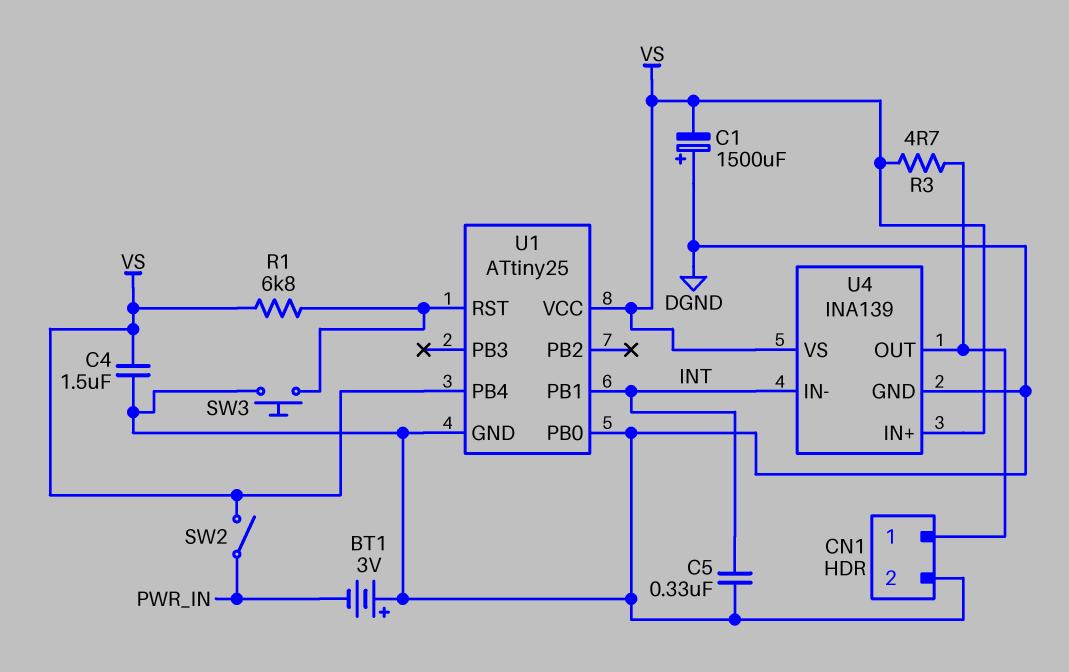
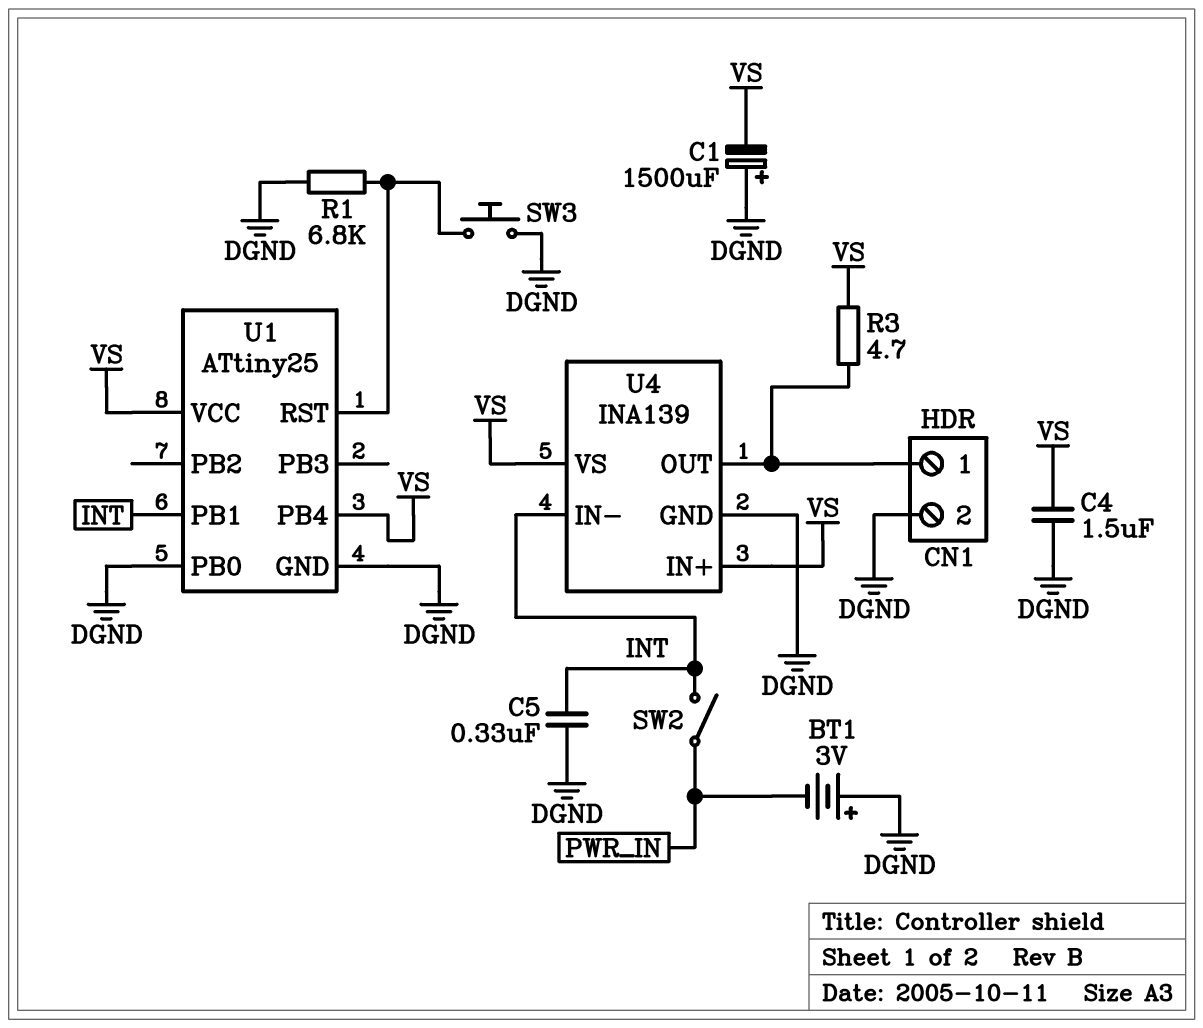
R1: 6.8k (U1/RST, VS) -> 6.8k (DGND, U1/RST)
SW2: switch (PWR_IN, VS) -> switch (INT, PWR_IN)

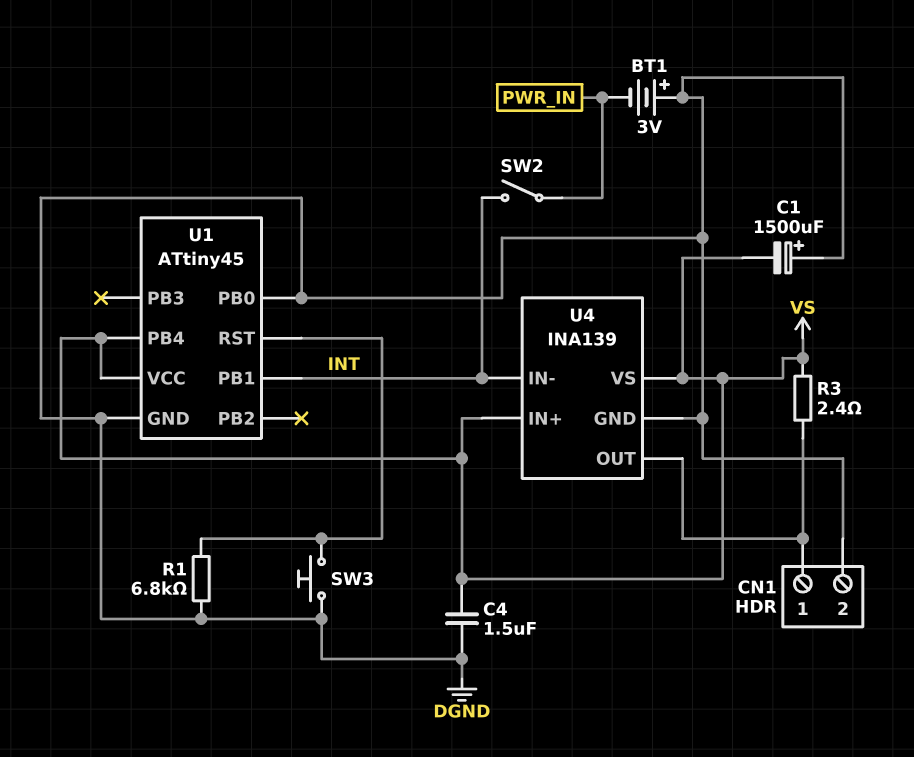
C5: 330nF (DGND, INT) -> none
R3: 4.7 (CN1/1, VS) -> 2.4 (CN1/1, VS)
U1: ATtiny25 -> ATtiny45

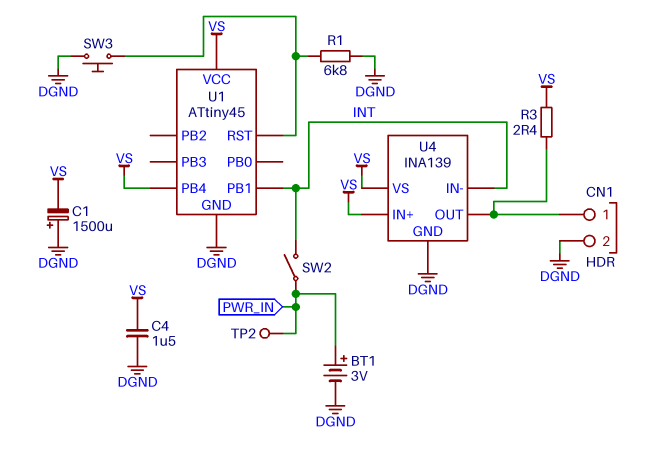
BT1: 3V (plus DGND, minus PWR_IN) -> 3V (plus PWR_IN, minus DGND)
TP2: none -> test point (PWR_IN)
U1 pin PB0: DGND -> none

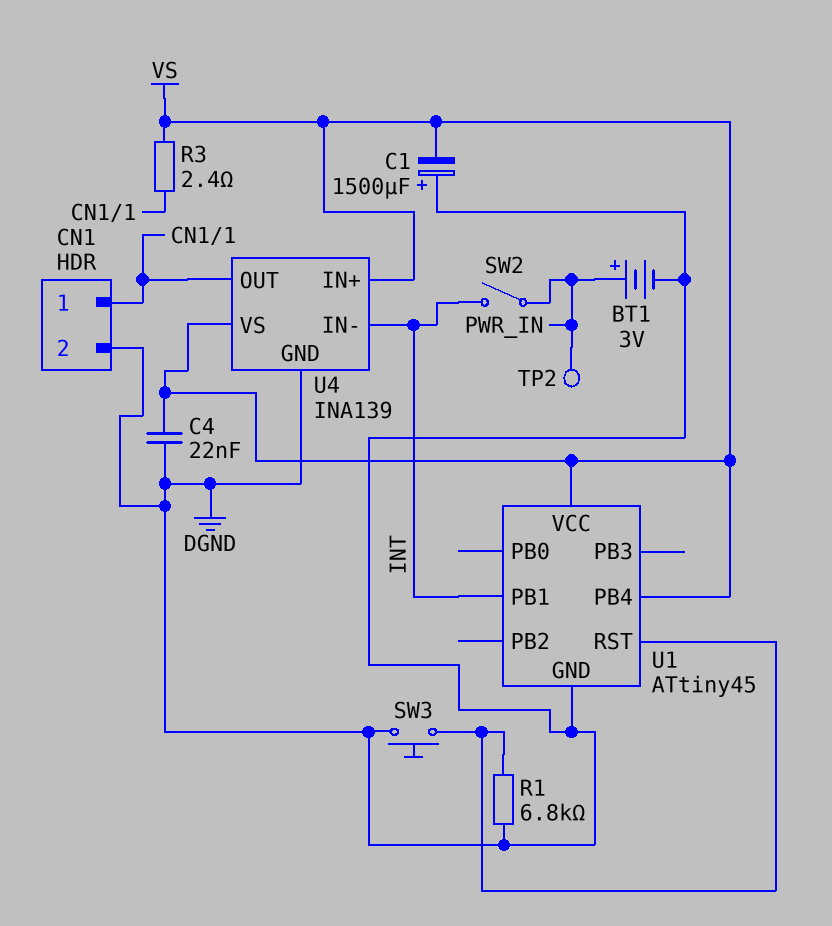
C4: 1.5uF (DGND, VS) -> 22nF (DGND, VS)

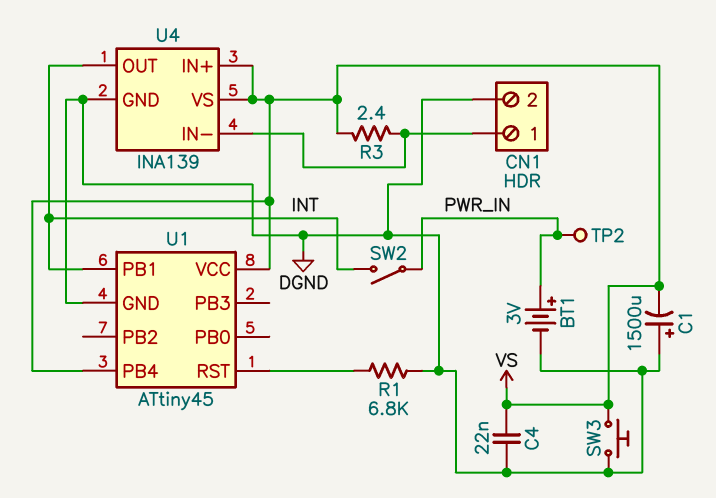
SW3: button (DGND, U1/RST) -> button (DGND, VS)
U4 pin IN-: INT -> CN1/1
U4 pin OUT: CN1/1 -> INT

